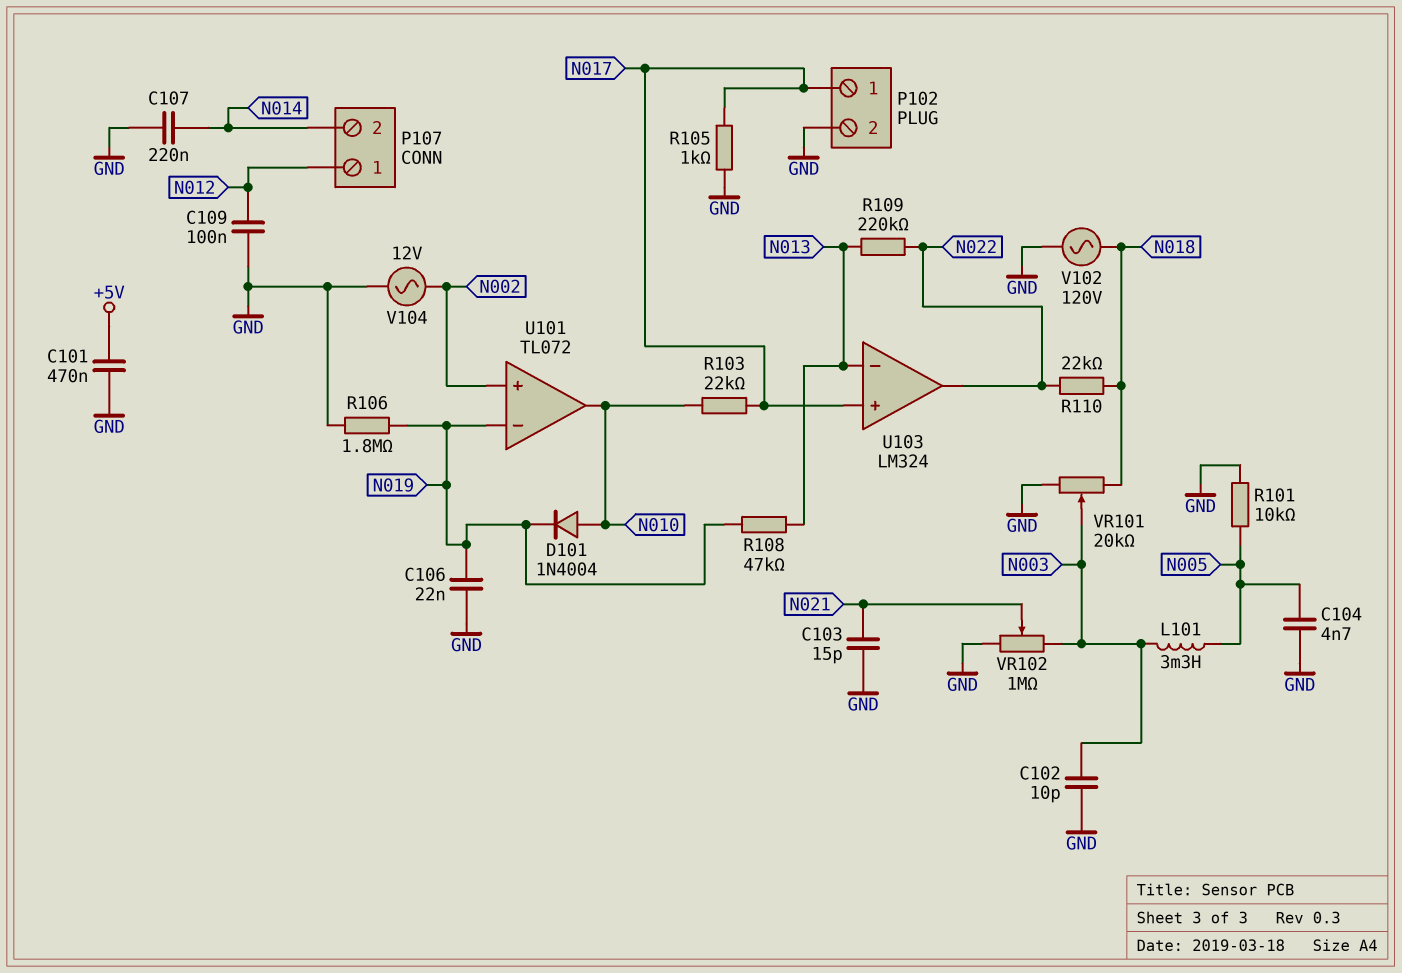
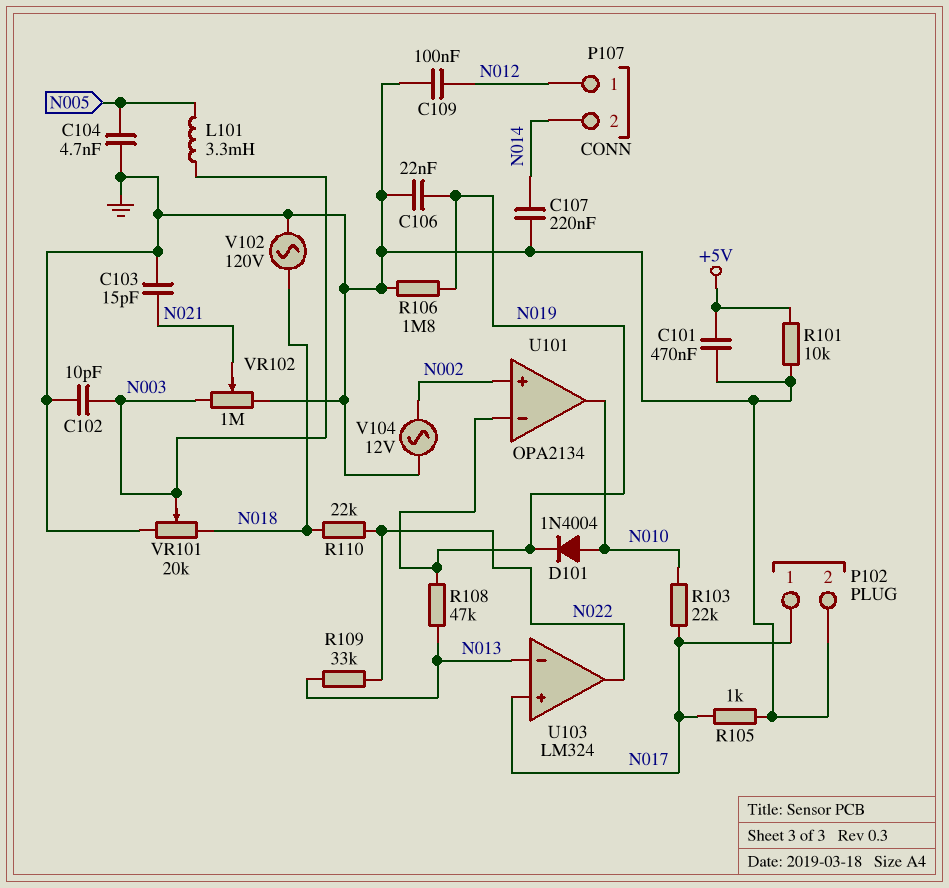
R101: 10k (GND, N005) -> 10k (+5V, GND)
R109: 220k (N013, N022) -> 33k (N013, N022)
U101: TL072 -> OPA2134

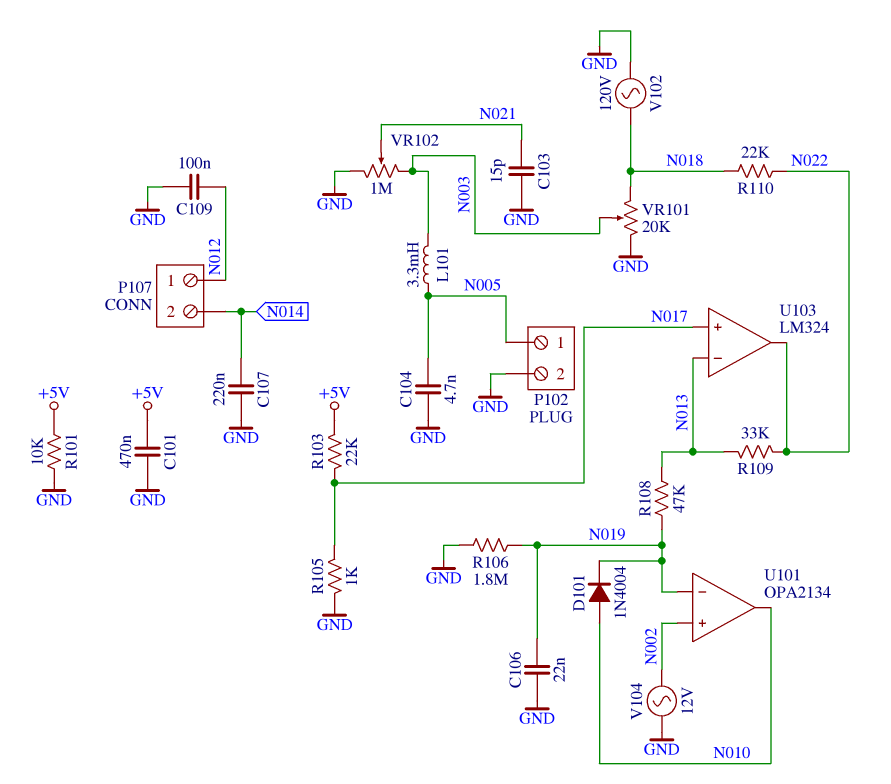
C102: 10pF (GND, N003) -> none
P102 pin 1: N017 -> N005
R103: 22k (N010, N017) -> 22k (+5V, N017)

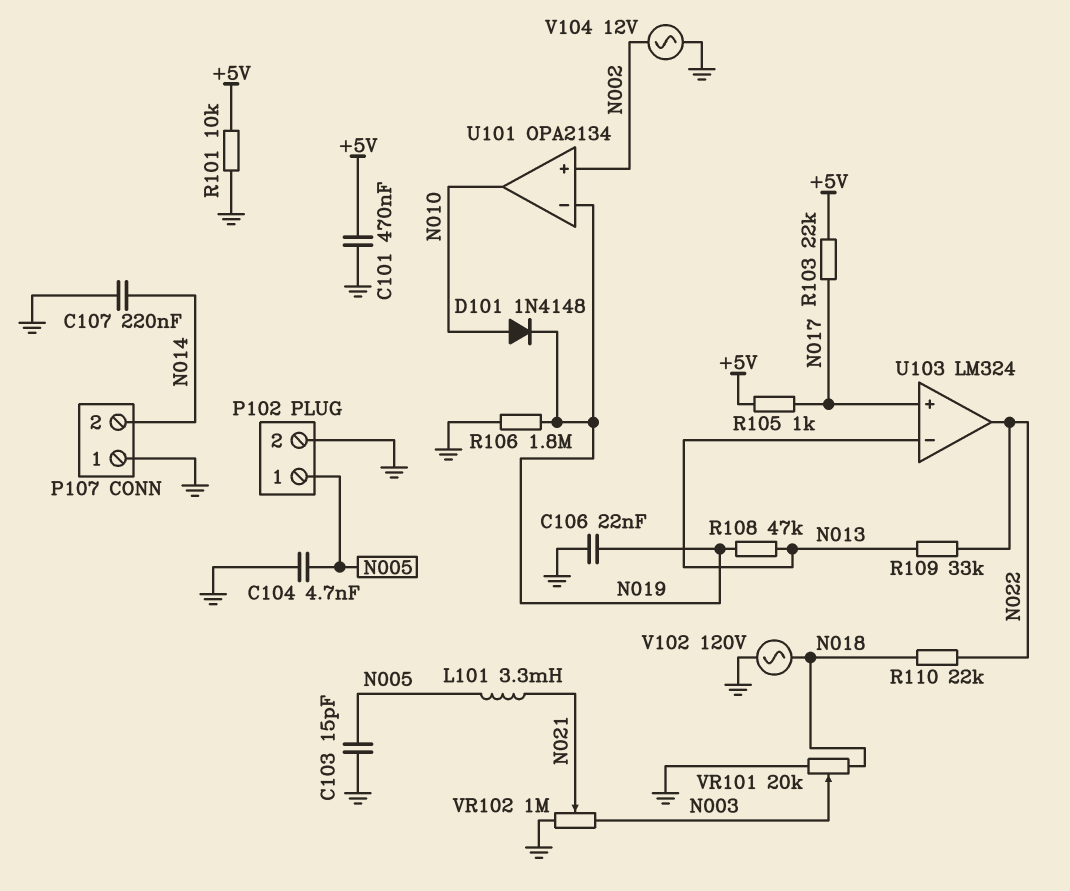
C103: 15pF (GND, N021) -> 15pF (GND, N005)
C109: 100nF (GND, N012) -> none
D101: diode 1N4004 (A N010, K N019) -> diode 1N4148 (A N010, K N019)
L101: 3.3mH (N003, N005) -> 3.3mH (N005, N021)
P107 pin 1: N012 -> GND
R105: 1k (GND, N017) -> 1k (+5V, N017)

